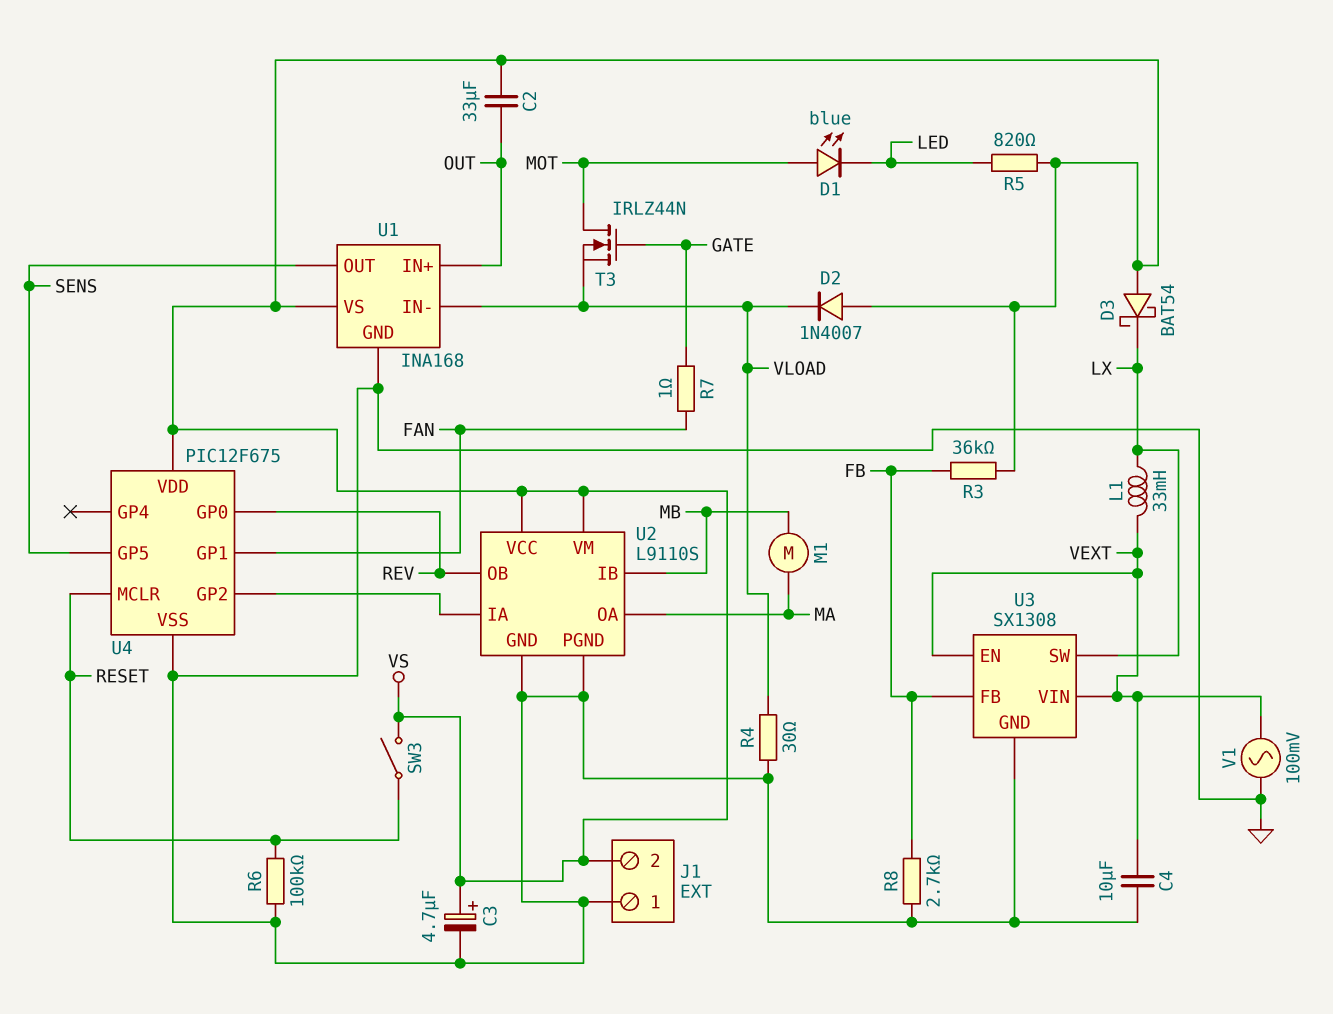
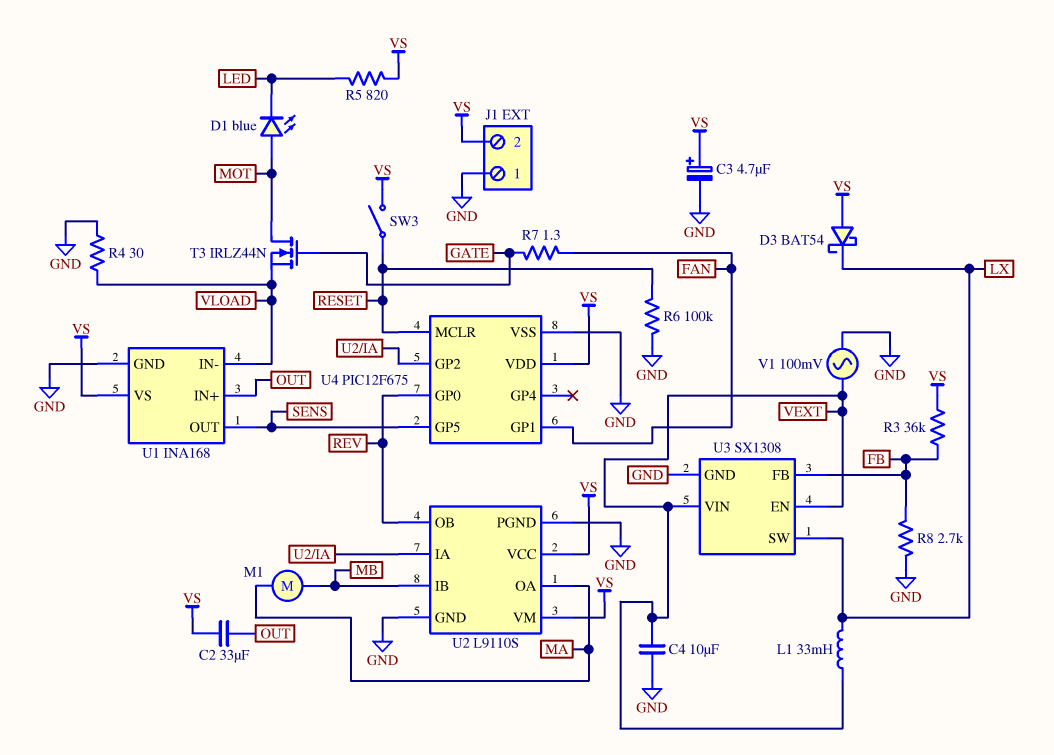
D2: diode 1N4007 (A VS, K VLOAD) -> none
R7: 1 (FAN, GATE) -> 1.3 (FAN, GATE)

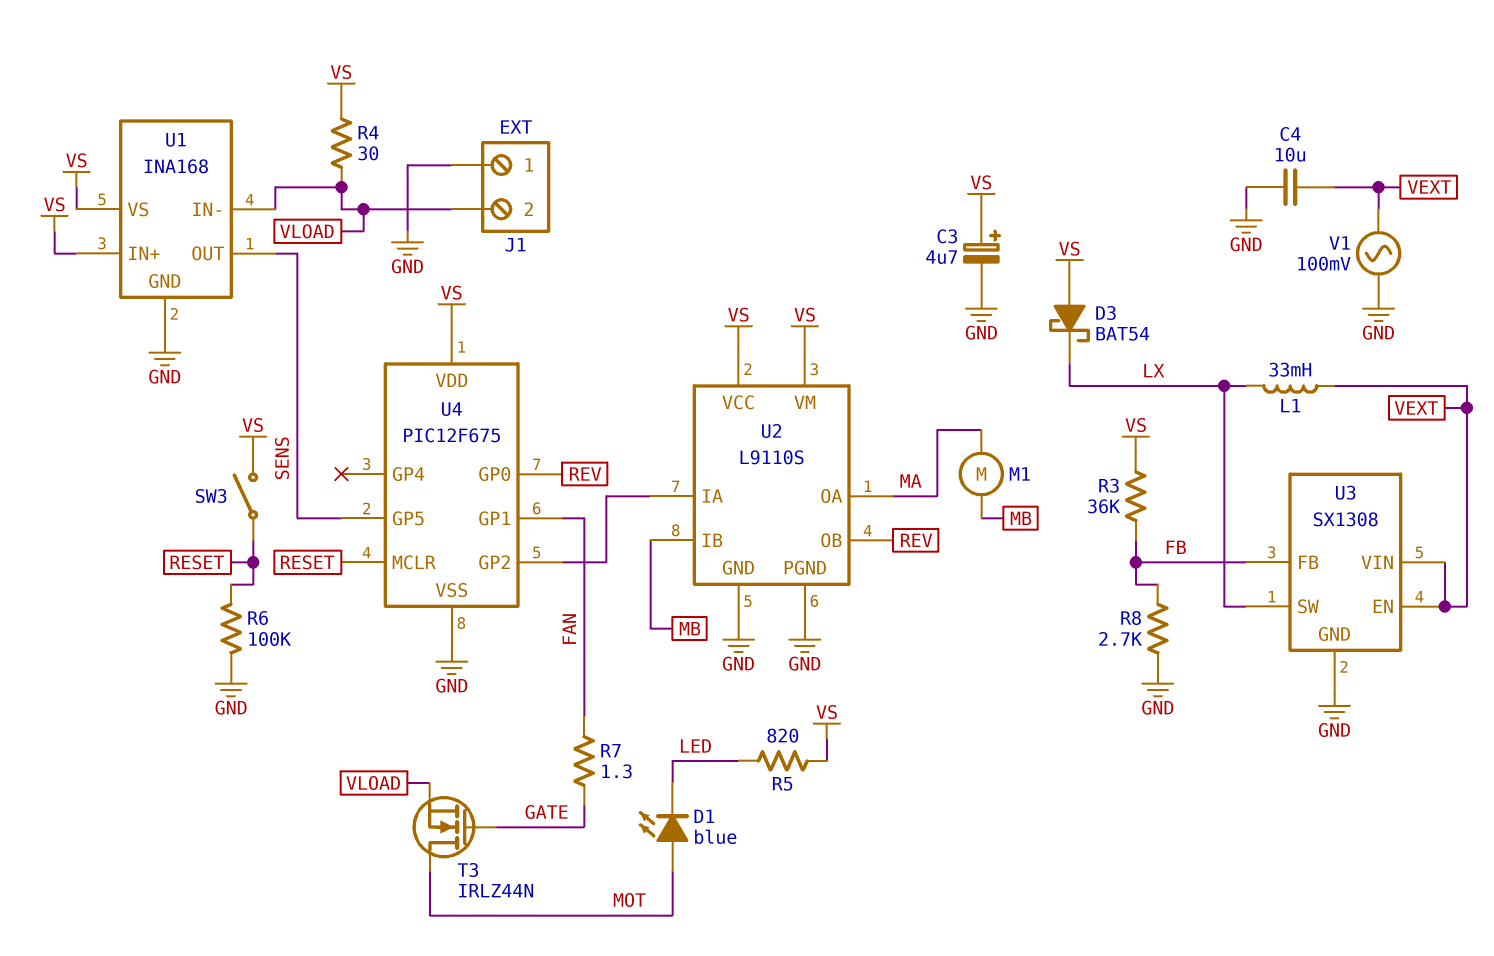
C2: 33uF (OUT, VS) -> none
J1 pin 2: VS -> VLOAD
R4: 30 (GND, VLOAD) -> 30 (VLOAD, VS)
U1 pin IN+: OUT -> VS

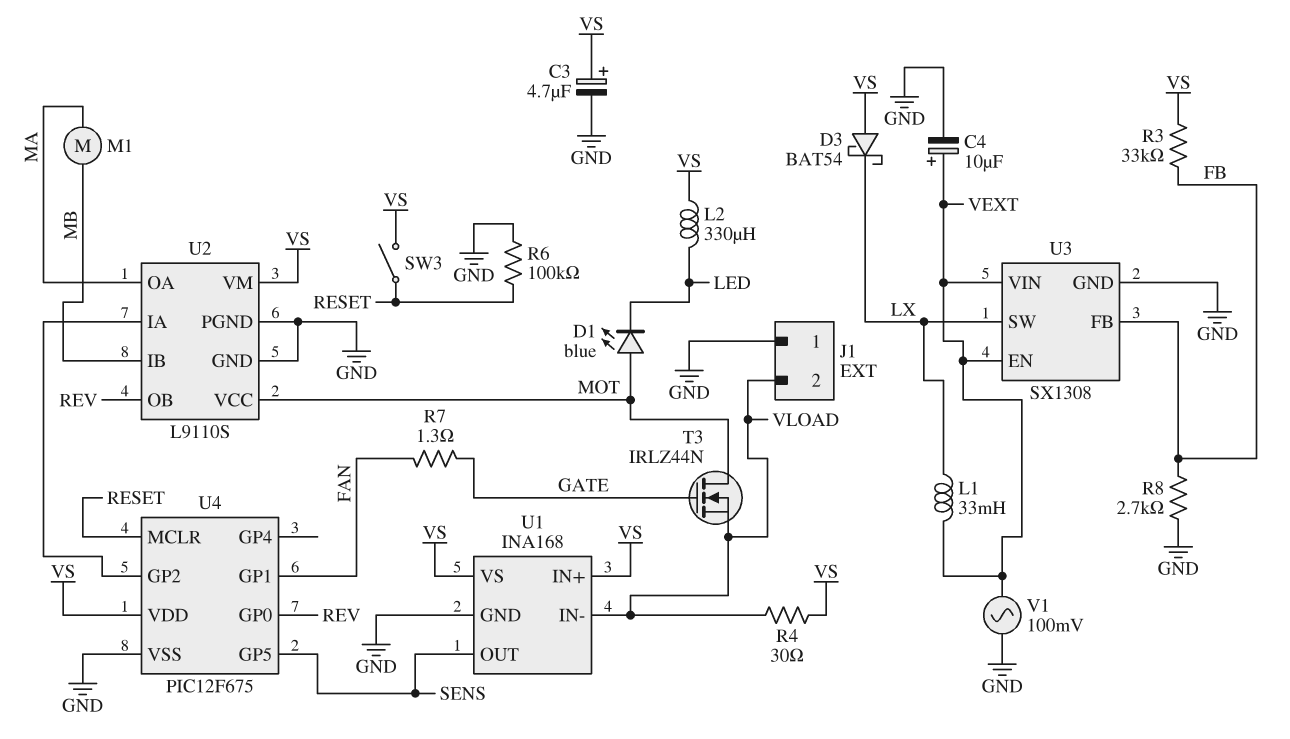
C4: 10uF (GND, VEXT) -> 10uF (plus VEXT, minus GND)
L2: none -> 330uH (LED, VS)
R3: 36k (FB, VS) -> 33k (FB, VS)
R5: 820 (LED, VS) -> none
U2 pin VCC: VS -> MOT

